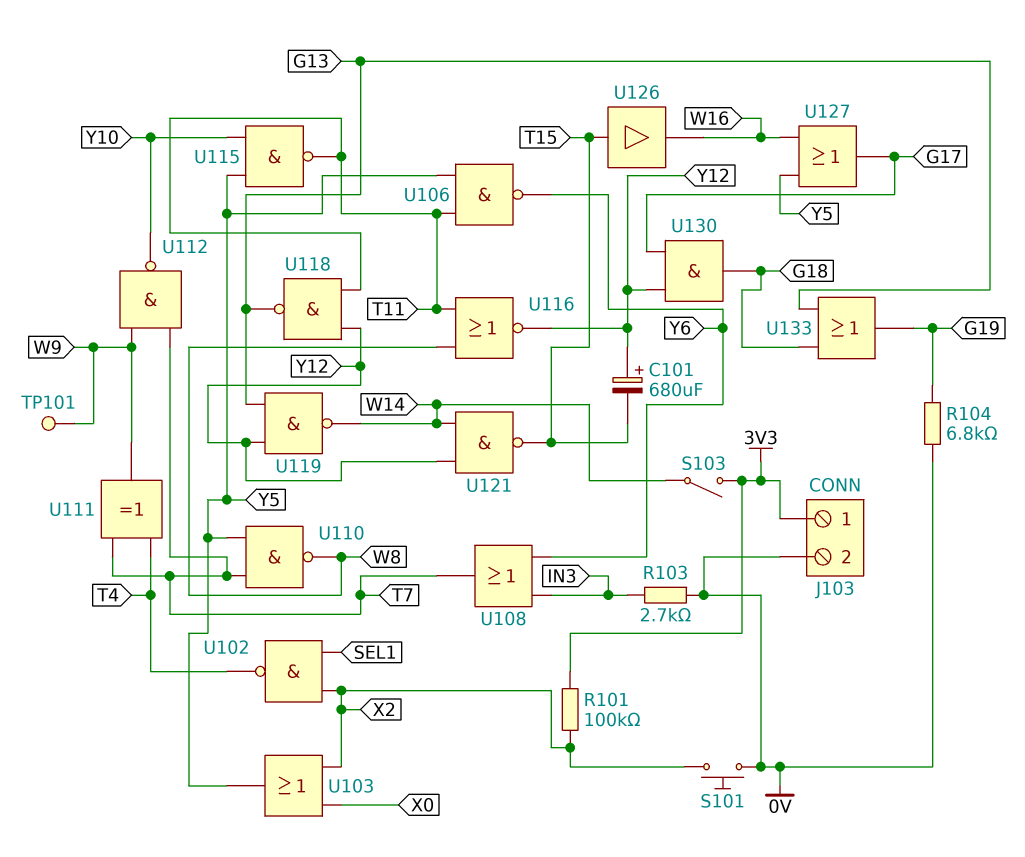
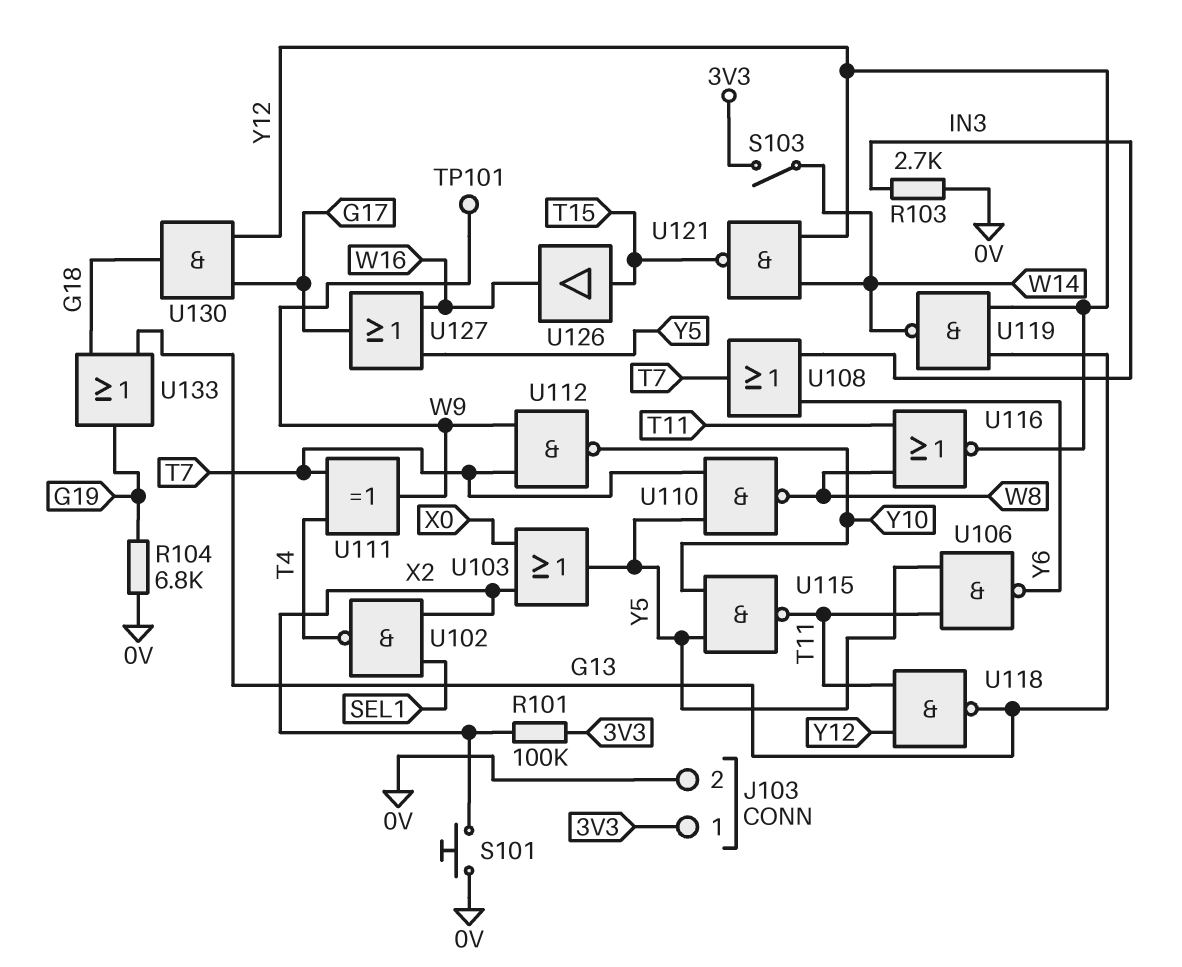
C101: 680uF (plus Y12, minus T15) -> none

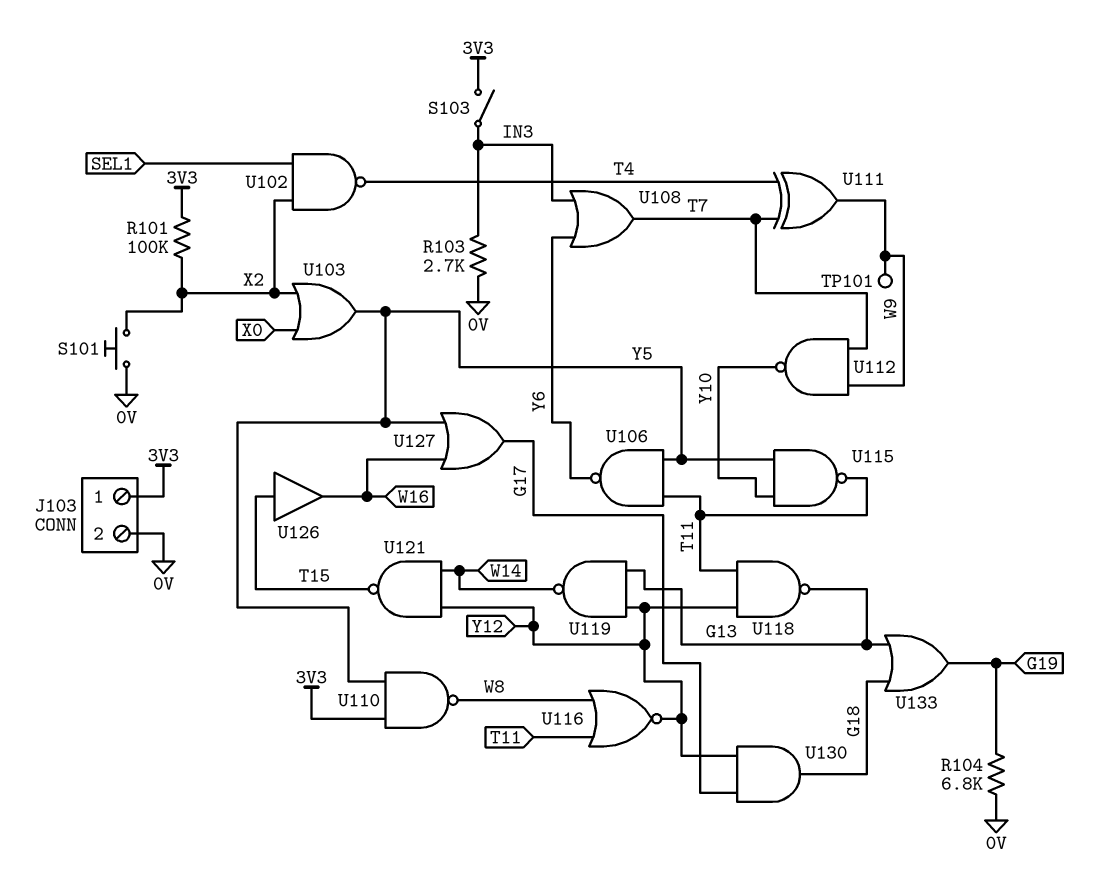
S103: switch (3V3, W14) -> switch (3V3, IN3)
U110: NAND (in T7, in Y5, out W8) -> NAND (in 3V3, in Y5, out W8)

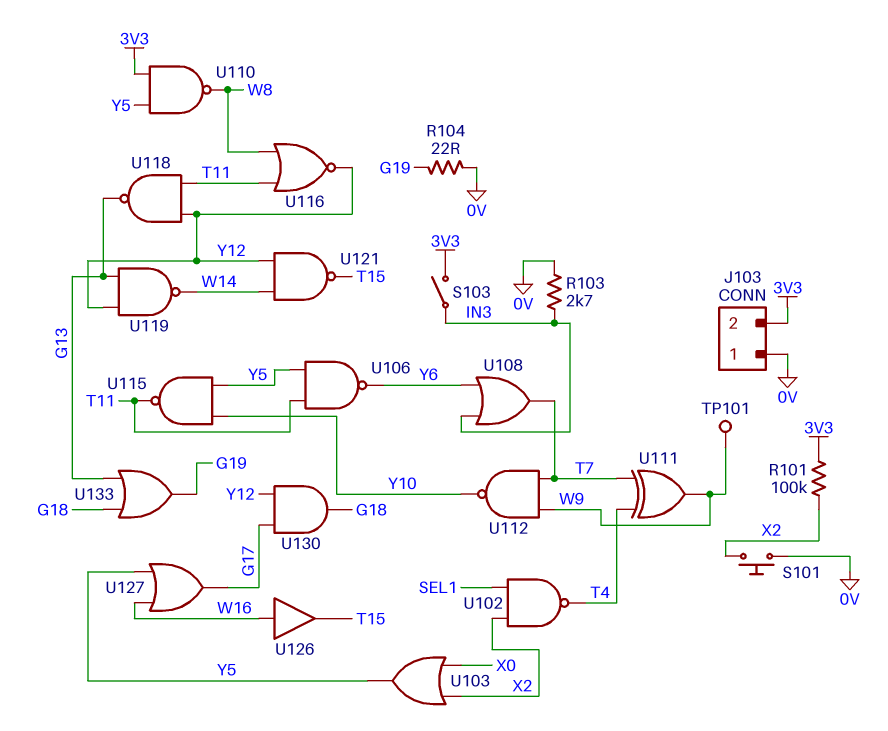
J103 pin 1: 3V3 -> 0V
J103 pin 2: 0V -> 3V3
R104: 6.8k (0V, G19) -> 22 (0V, G19)
U126: buffer (in T15, out W16) -> buffer (in W16, out T15)

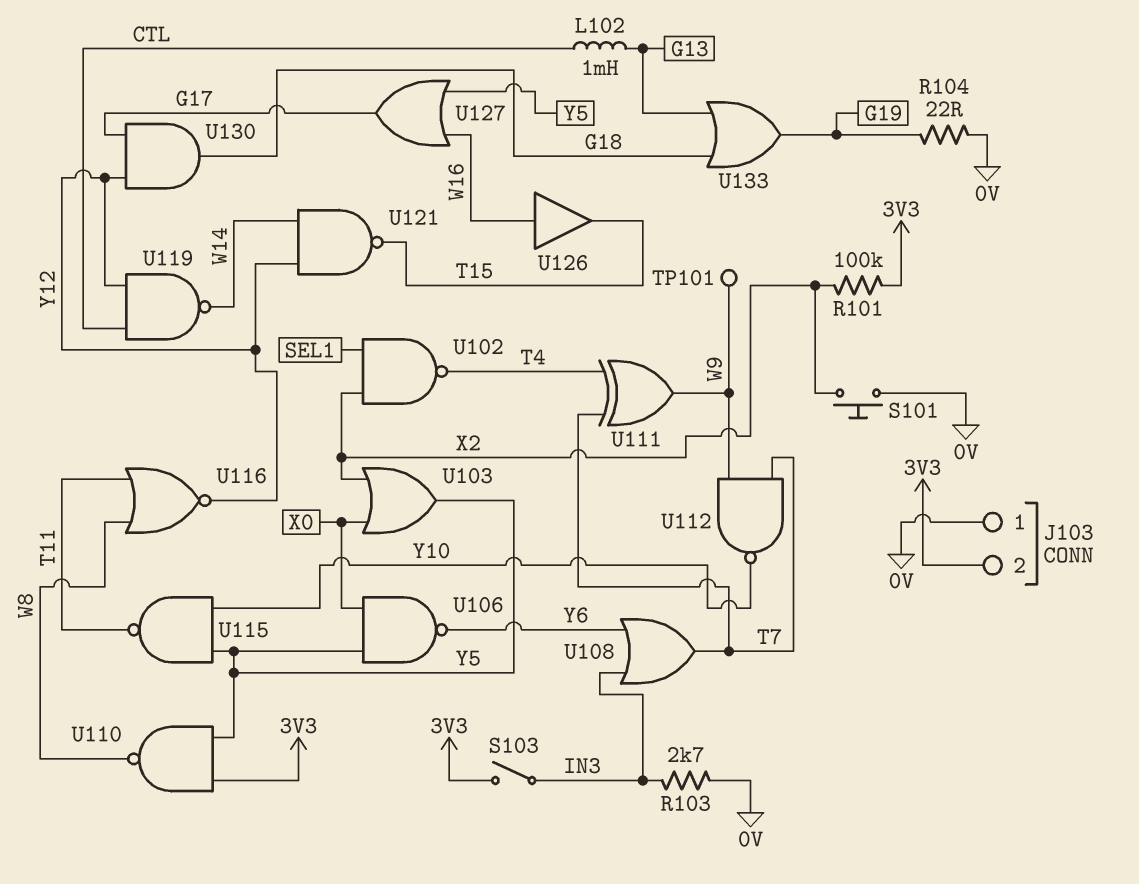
L102: none -> 1mH (CTL, G13)
U106: NAND (in T11, in Y5, out Y6) -> NAND (in X0, in Y5, out Y6)
U118: NAND (in T11, in Y12, out G13) -> none
U119: NAND (in G13, in Y12, out W14) -> NAND (in CTL, in Y12, out W14)

